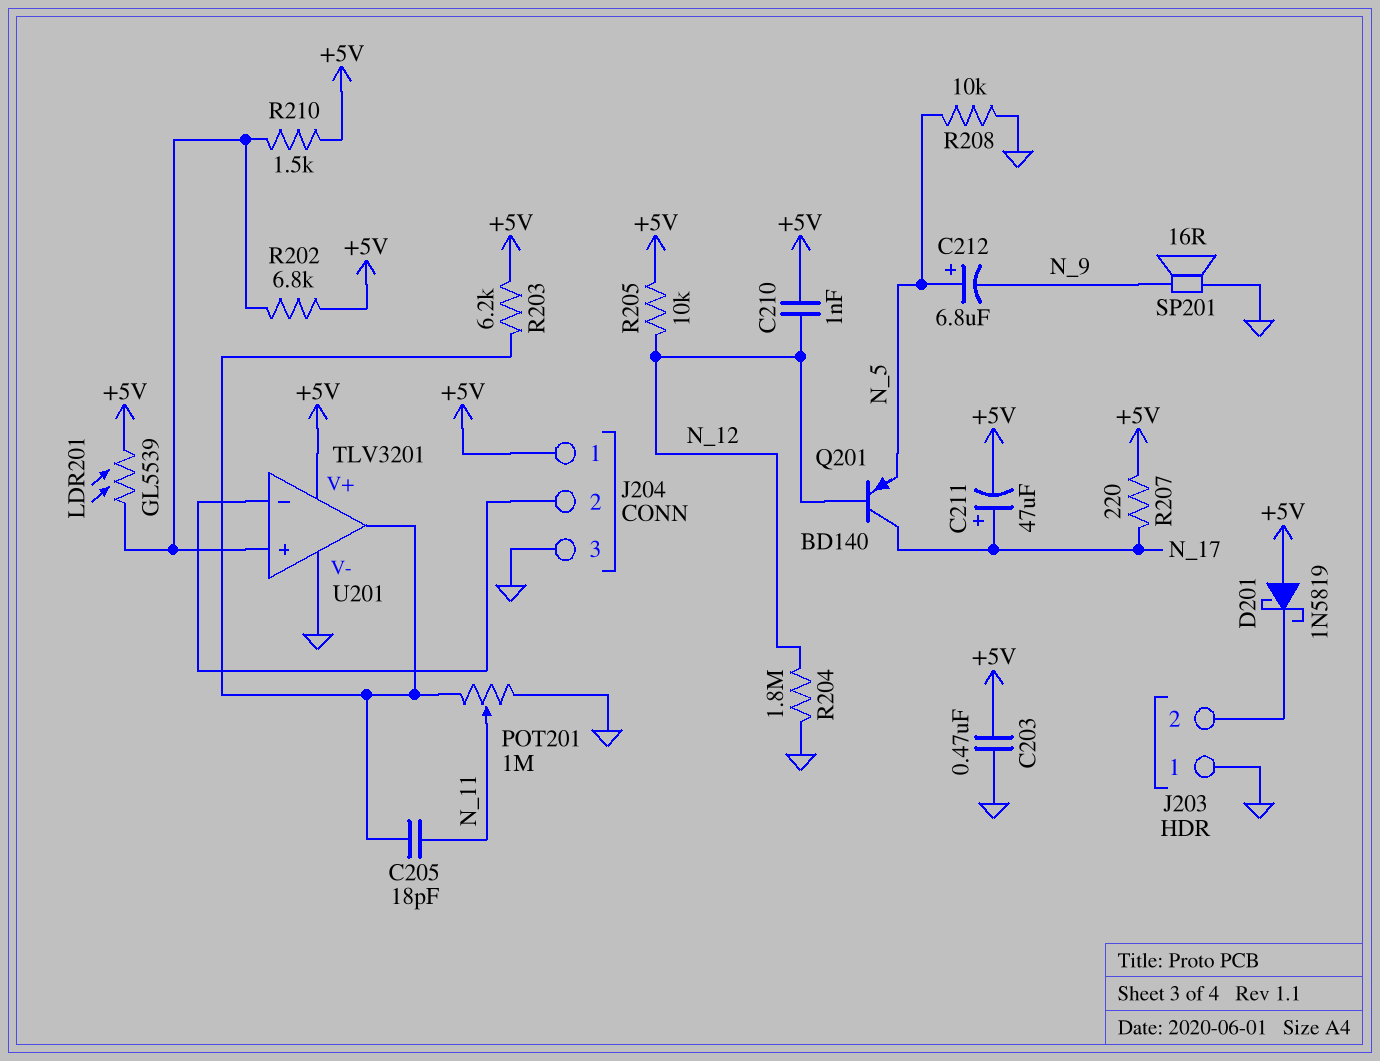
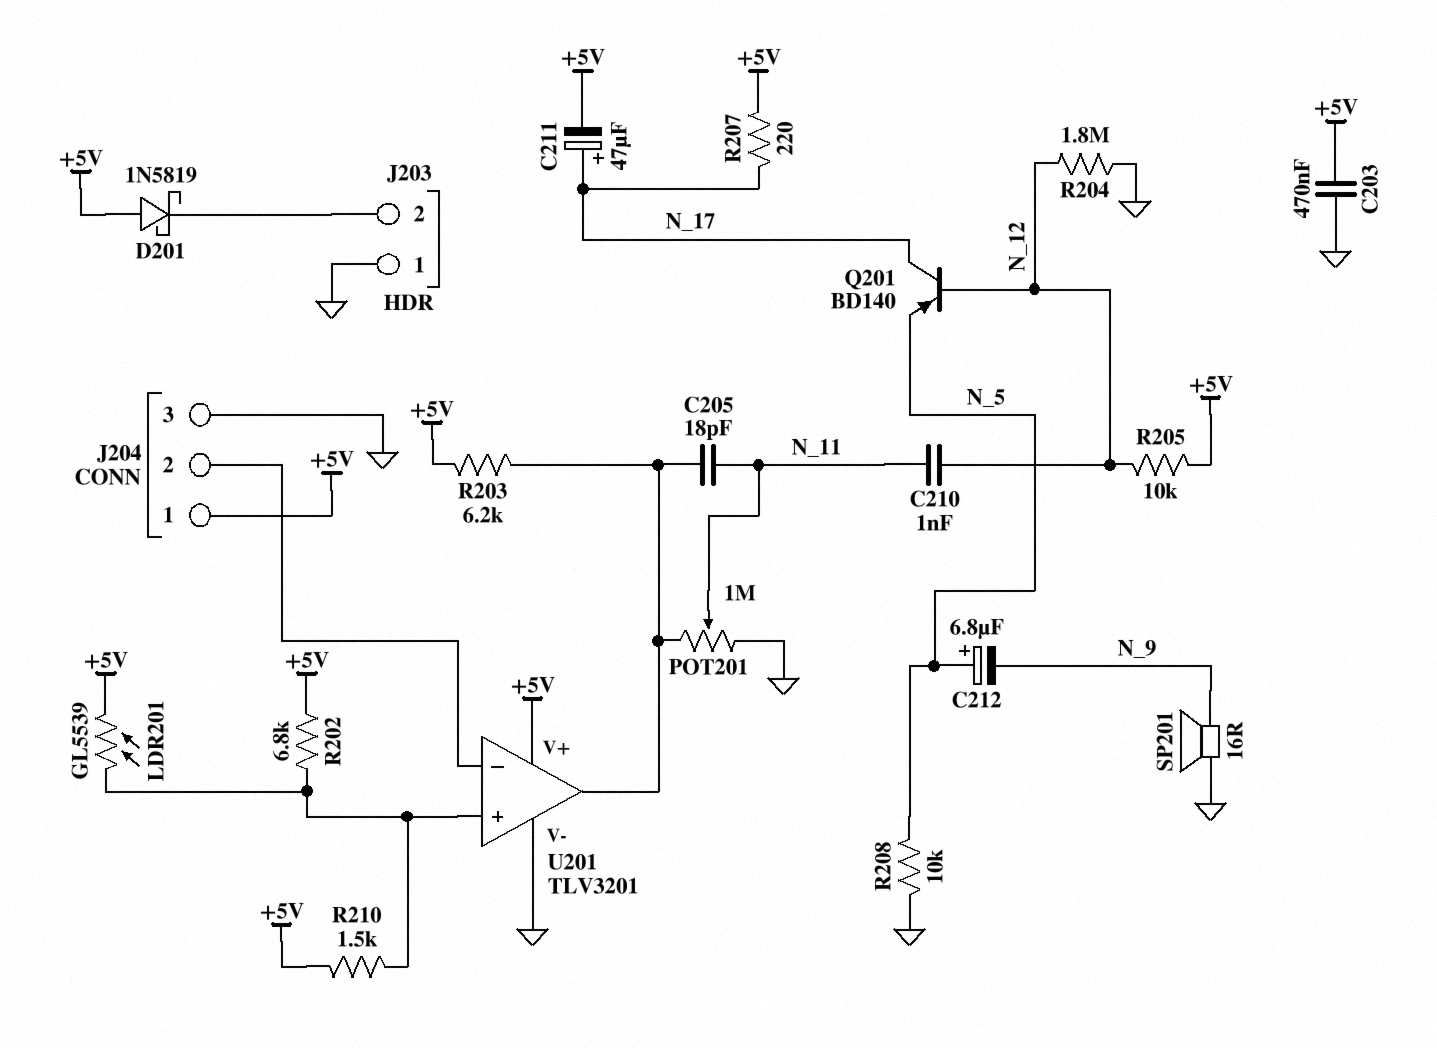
C210: 1nF (+5V, N_12) -> 1nF (N_11, N_12)

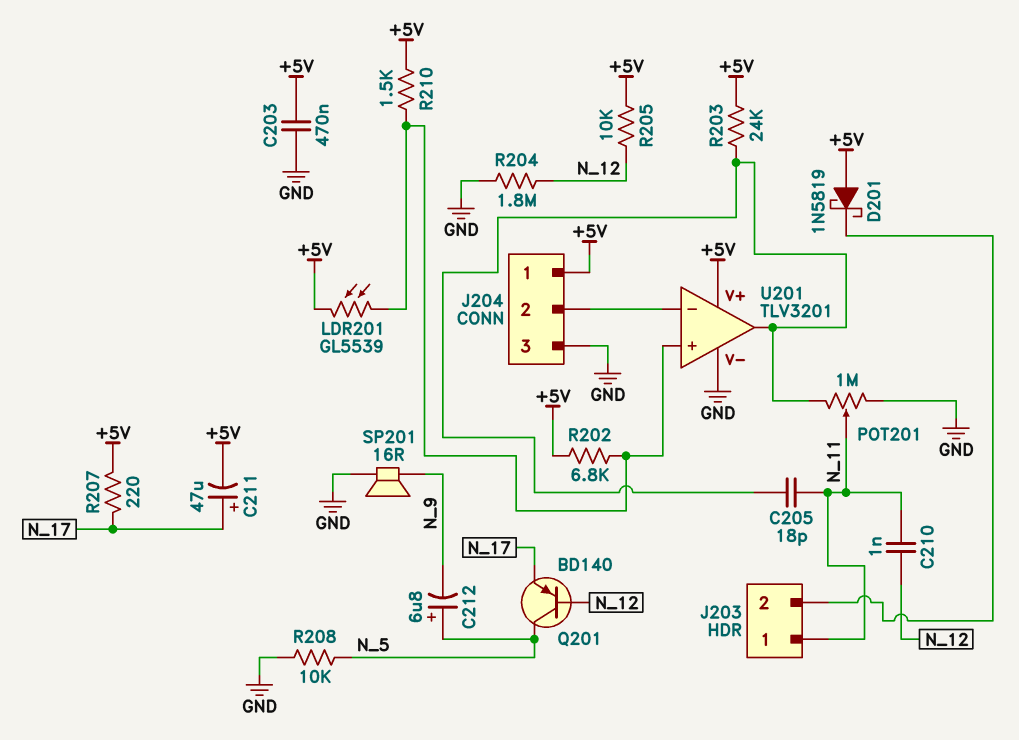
J203 pin 1: GND -> N_11
Q201: PNP BD140 (B N_12, C N_17, E N_5) -> PNP BD140 (B N_12, C N_5, E N_17)
R203: 6.2k (+5V, U201/out) -> 24k (+5V, U201/out)

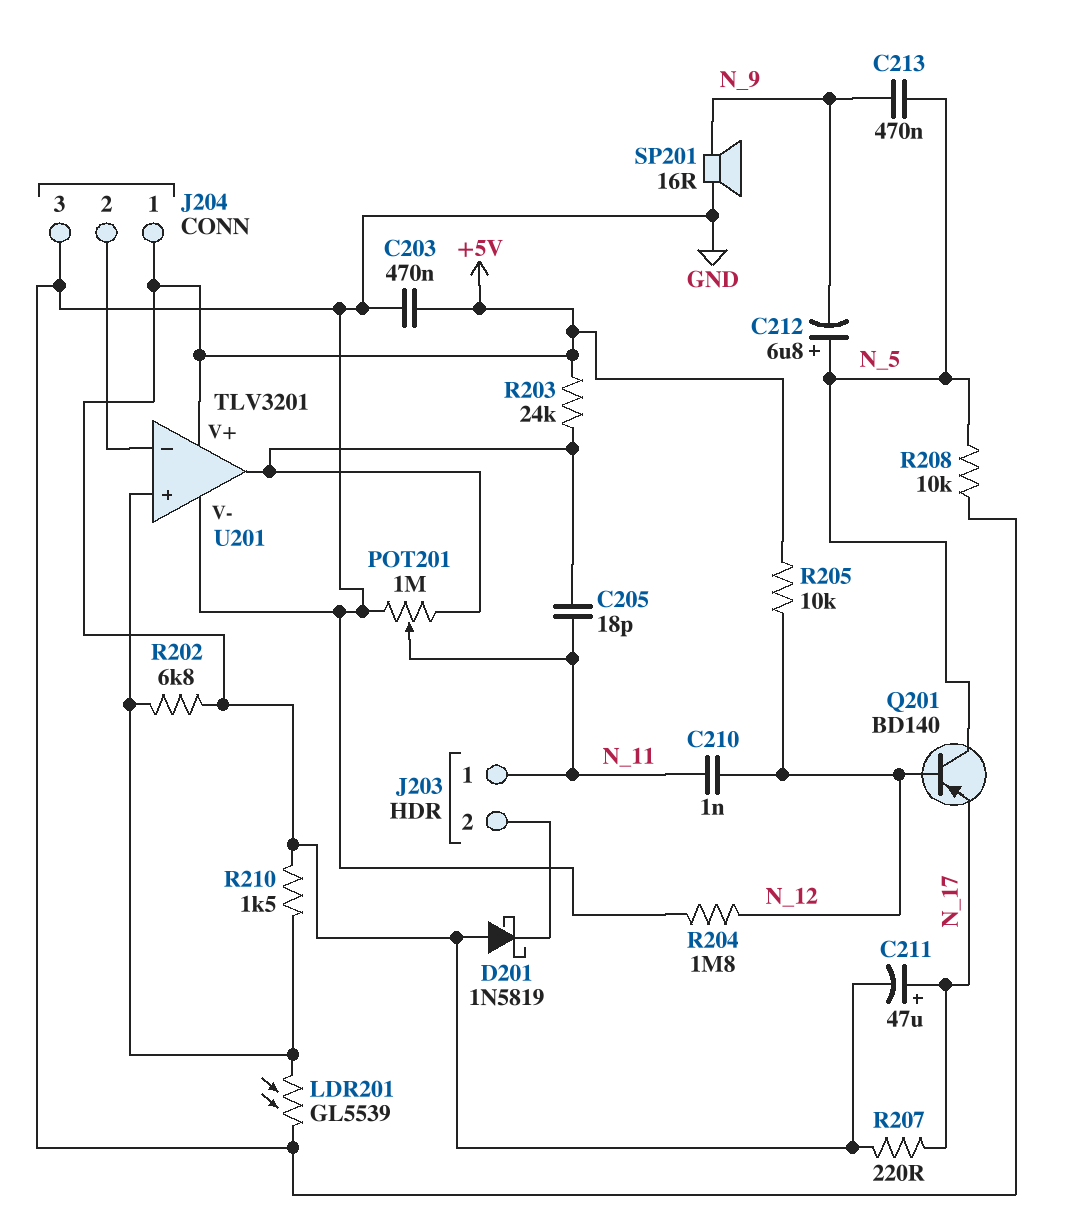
C213: none -> 470nF (N_5, N_9)
LDR201: GL5539 (+5V, U201/in+) -> GL5539 (GND, U201/in+)

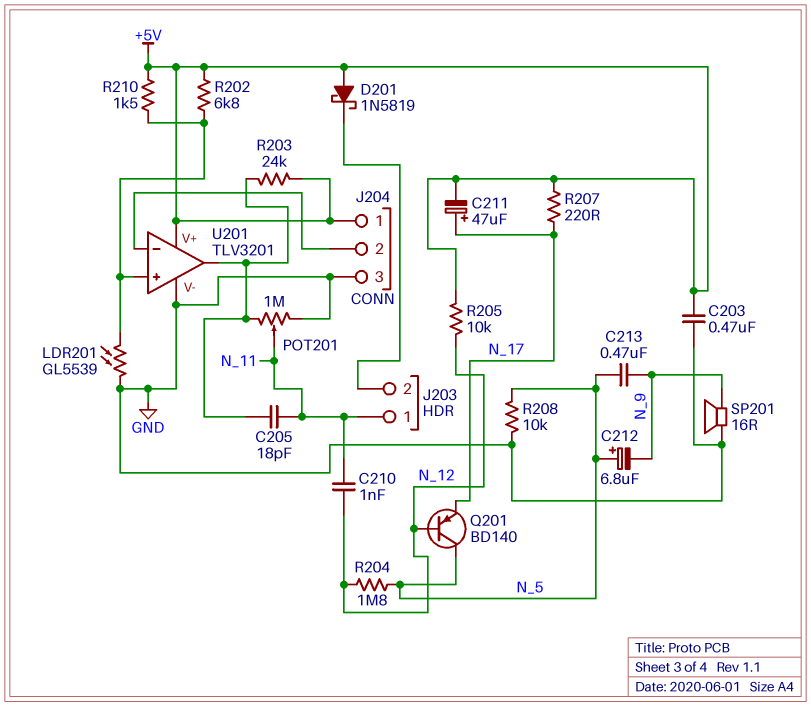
R204: 1.8M (GND, N_12) -> 1.8M (N_5, N_12)

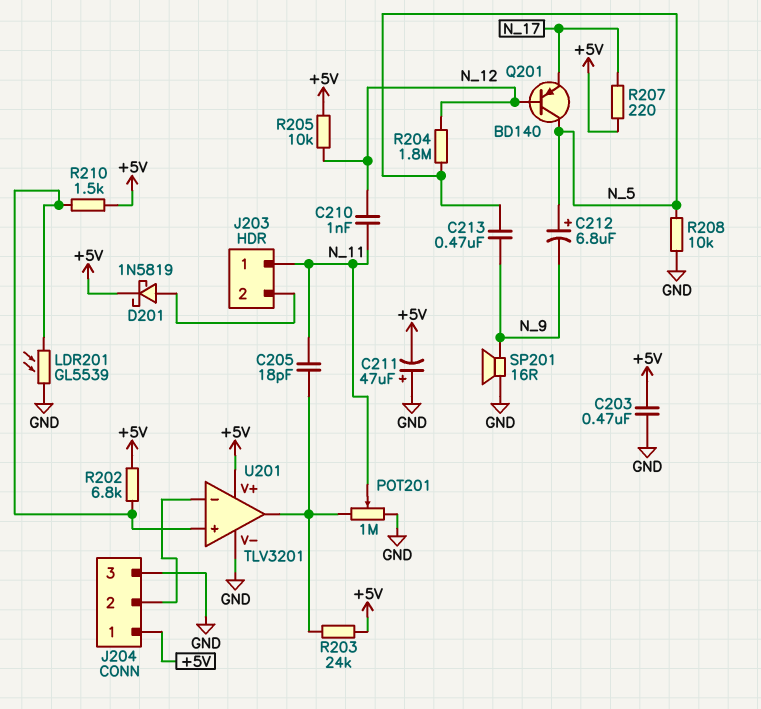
C211: 47uF (plus N_17, minus +5V) -> 47uF (plus GND, minus +5V)
D201: schottky 1N5819 (A +5V, K J203/2) -> schottky 1N5819 (A J203/2, K +5V)

